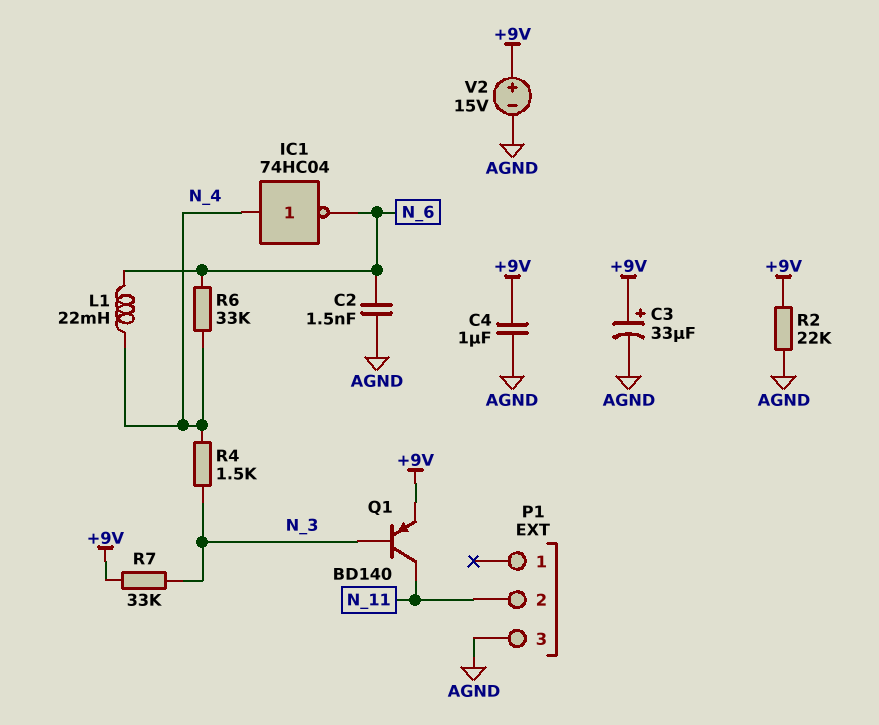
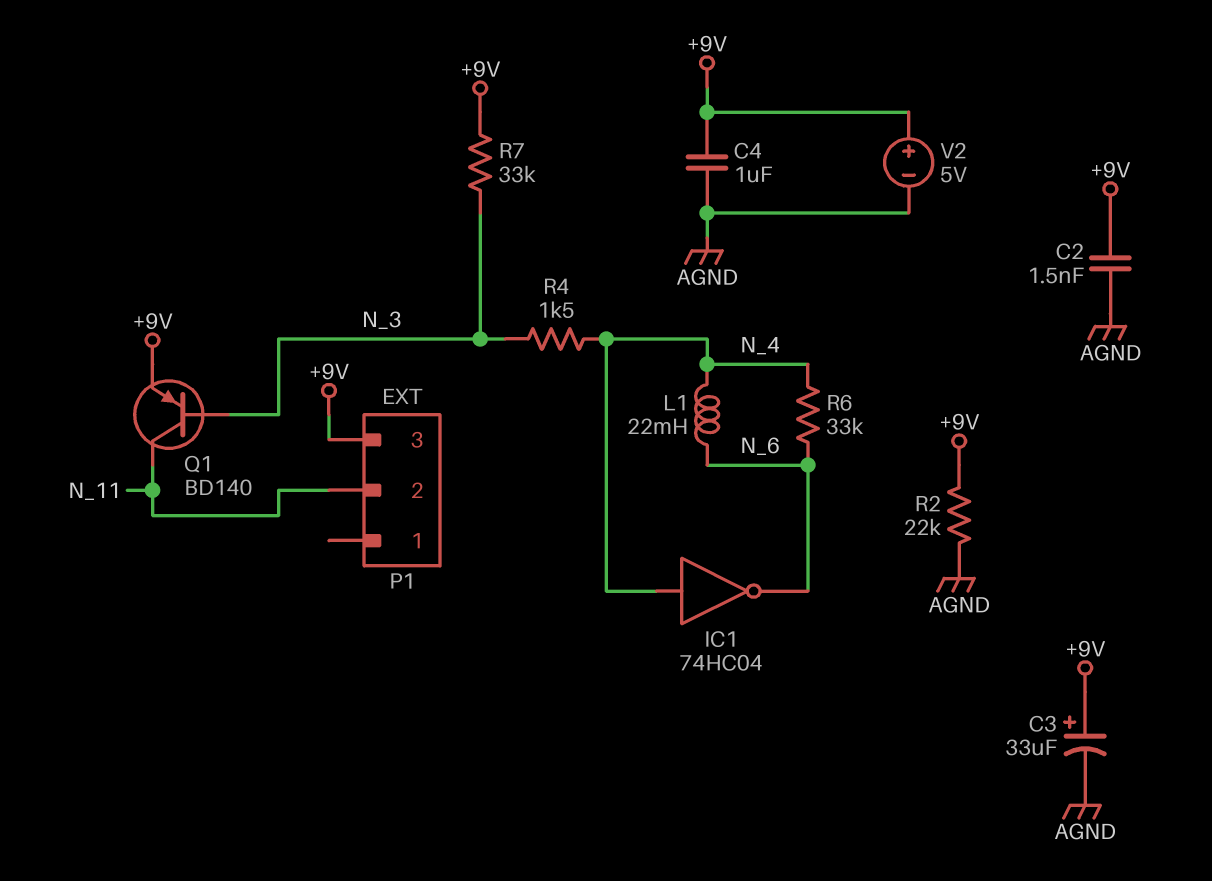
C2: 1.5nF (AGND, N_6) -> 1.5nF (+9V, AGND)
P1 pin 3: AGND -> +9V
V2: 15V (plus +9V, minus AGND) -> 5V (plus +9V, minus AGND)

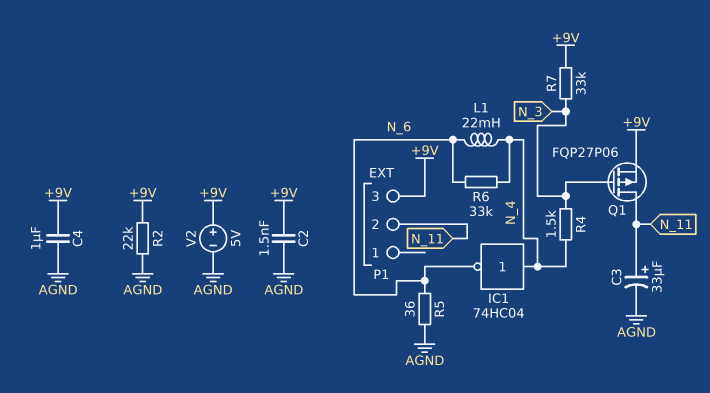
C3: 33uF (plus +9V, minus AGND) -> 33uF (plus N_11, minus AGND)
Q1: PNP BD140 (B N_3, C N_11, E +9V) -> PMOS FQP27P06 (G N_3, D N_11, S +9V)
R5: none -> 36 (AGND, N_6)

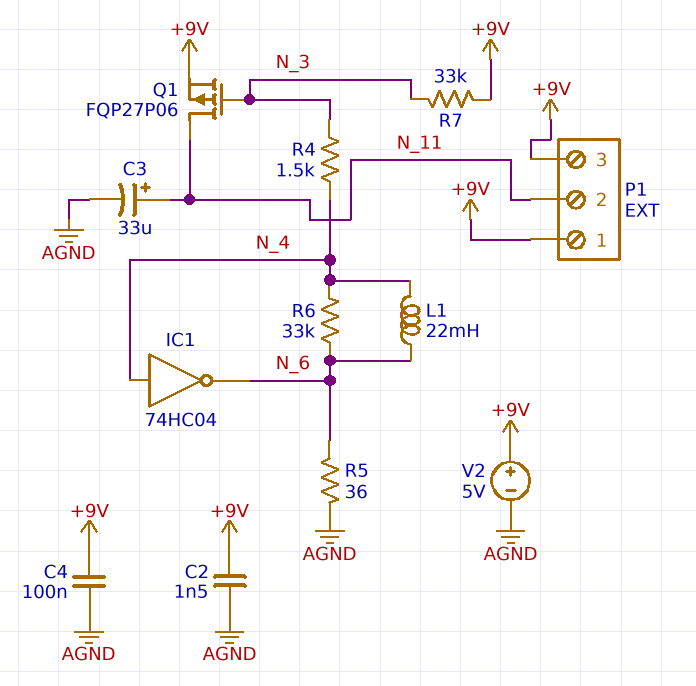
C4: 1uF (+9V, AGND) -> 100nF (+9V, AGND)
P1 pin 1: none -> +9V
R2: 22k (+9V, AGND) -> none

